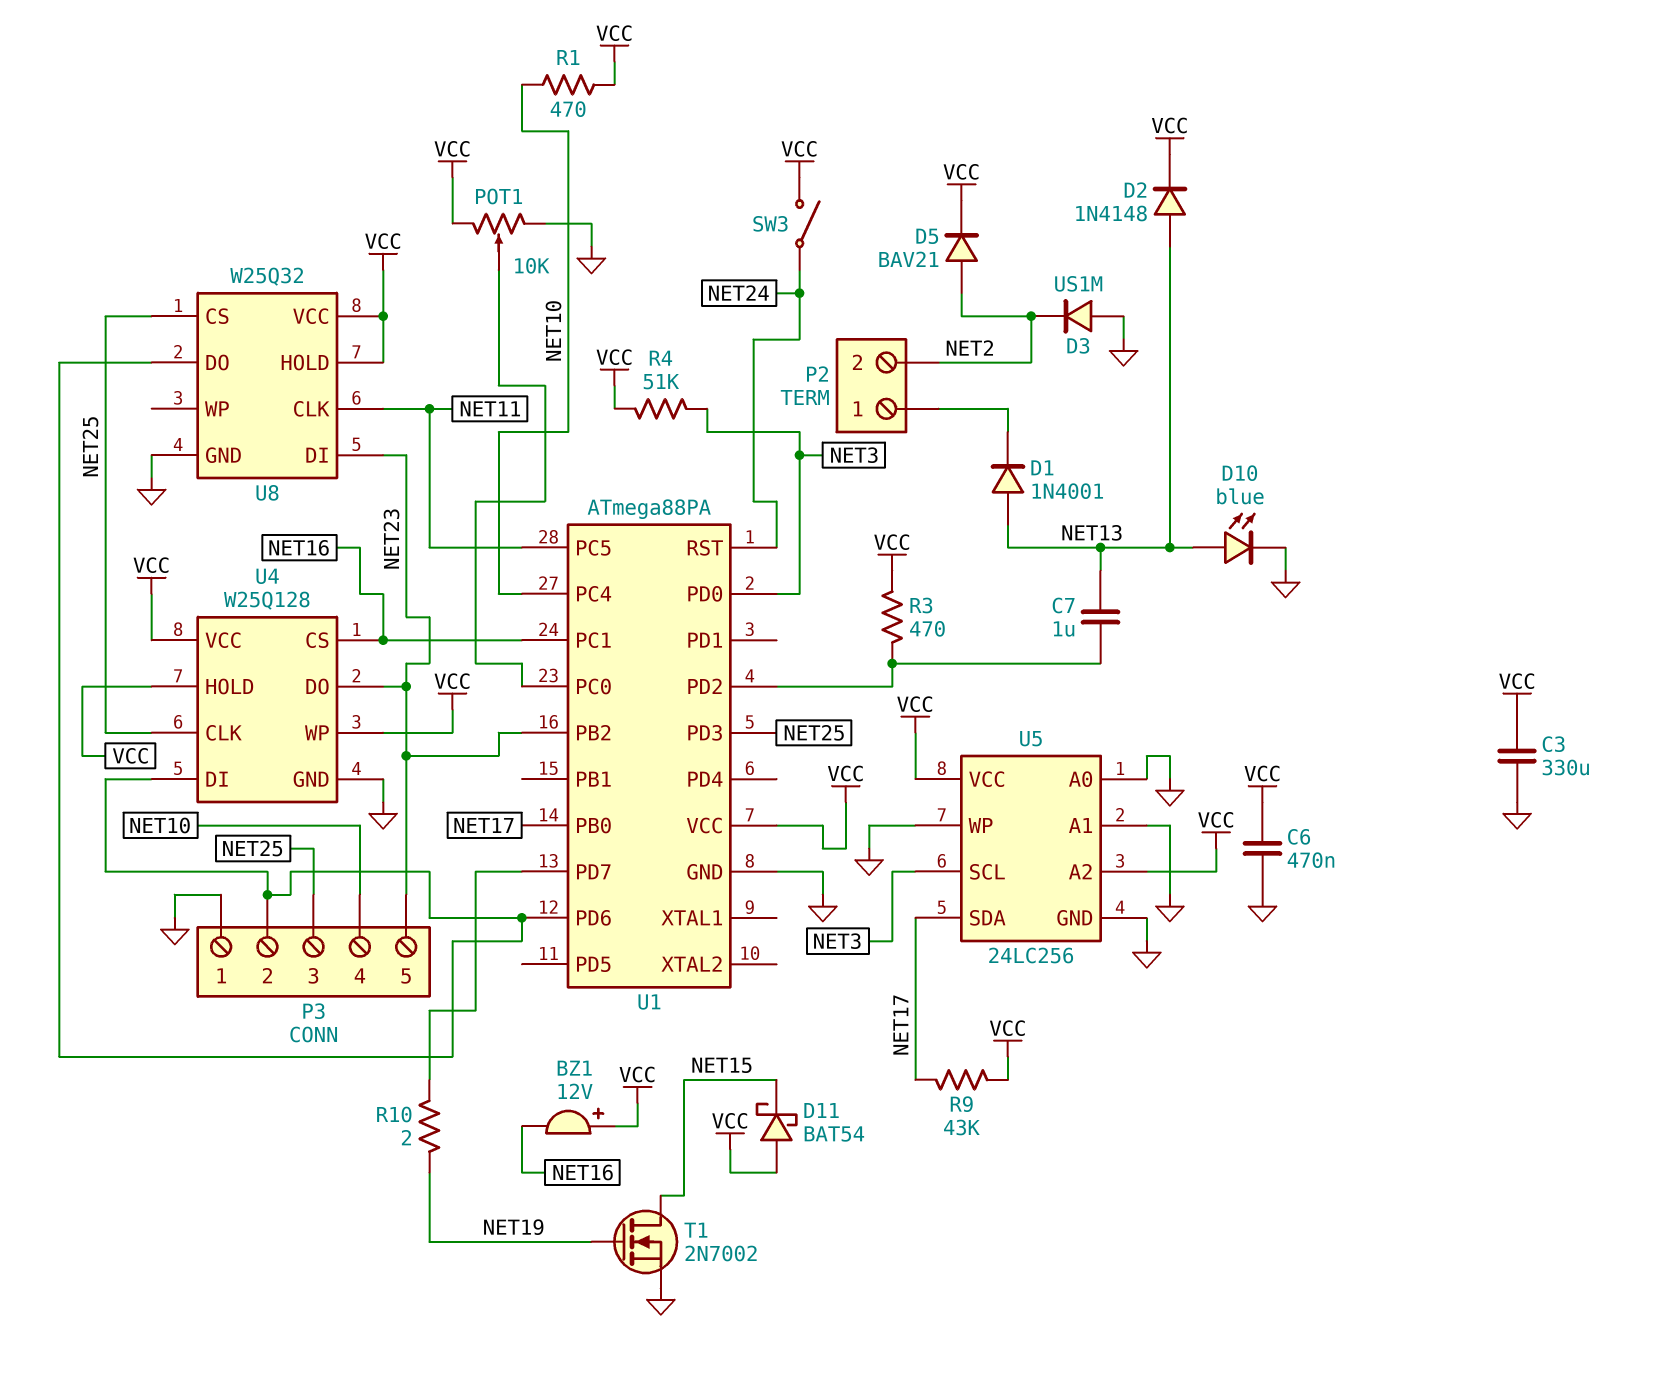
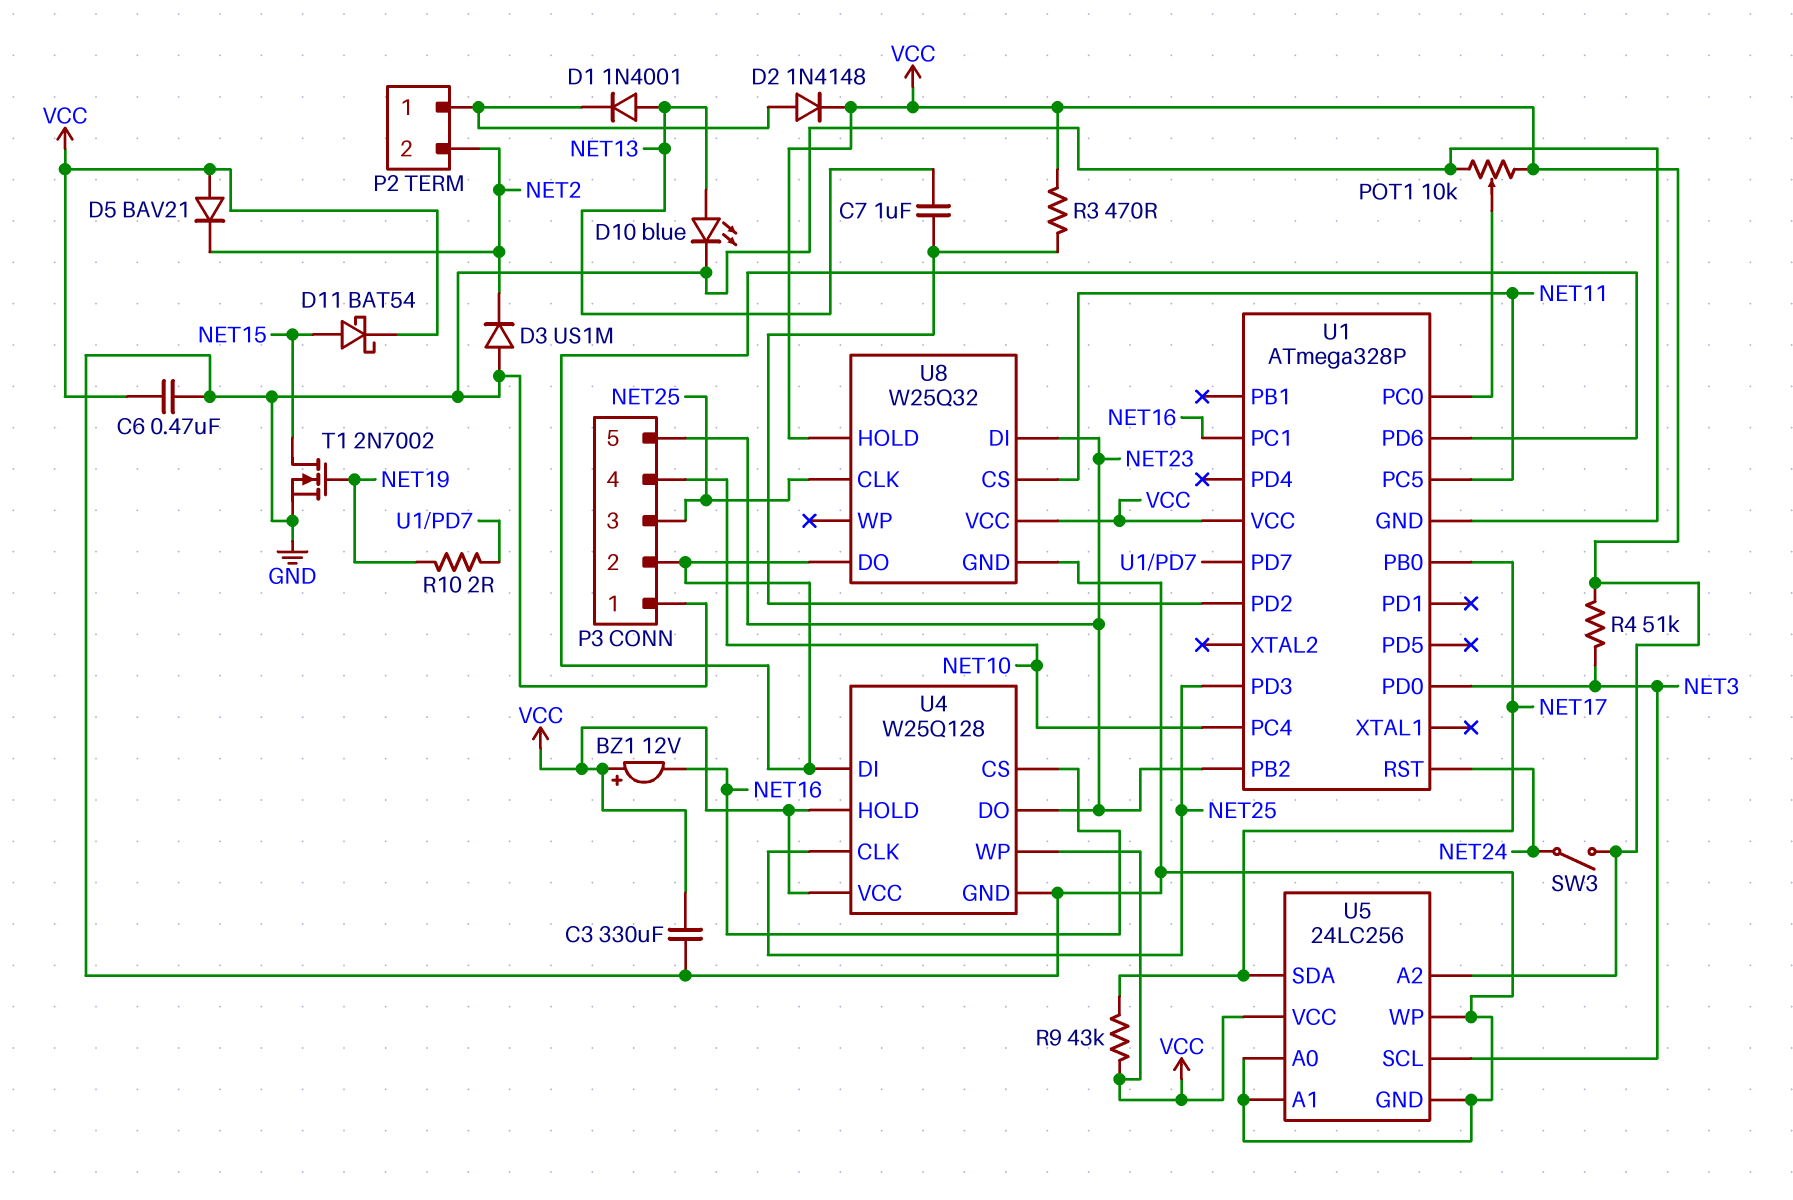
D2: diode 1N4148 (A NET13, K VCC) -> diode 1N4148 (A P2/1, K VCC)
D5: diode BAV21 (A NET2, K VCC) -> diode BAV21 (A VCC, K NET2)
D11: schottky BAT54 (A VCC, K NET15) -> schottky BAT54 (A NET15, K VCC)
R1: 470 (NET10, VCC) -> none
U1: ATmega88PA -> ATmega328P
U8 pin CLK: NET11 -> NET25
U8 pin CS: NET25 -> NET11

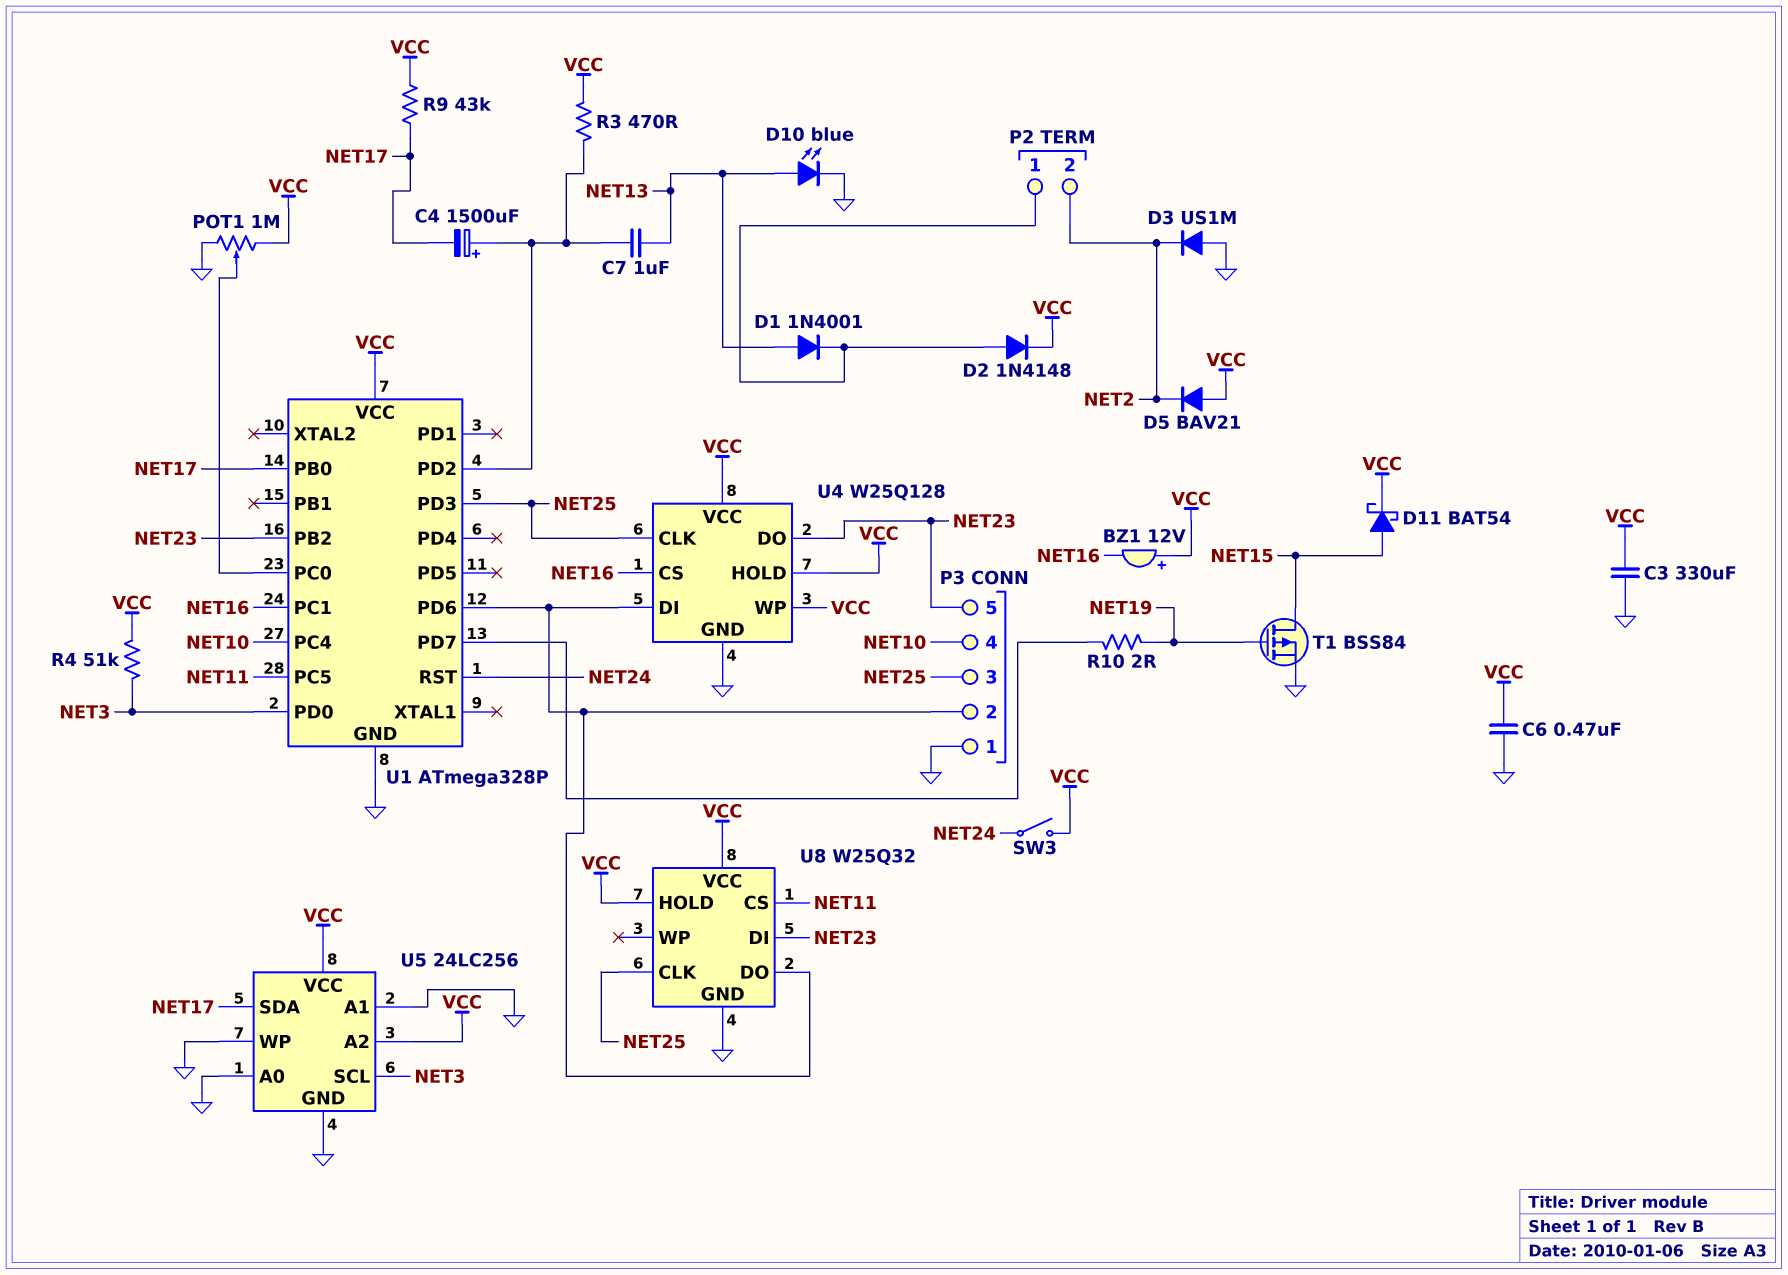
C4: none -> 1500uF (plus U1/PD2, minus NET17)
POT1: 10k (GND, VCC, wiper U1/PC0) -> 1M (GND, VCC, wiper U1/PC0)
T1: NMOS 2N7002 (G NET19, D NET15, S GND) -> PMOS BSS84 (G NET19, D NET15, S GND)

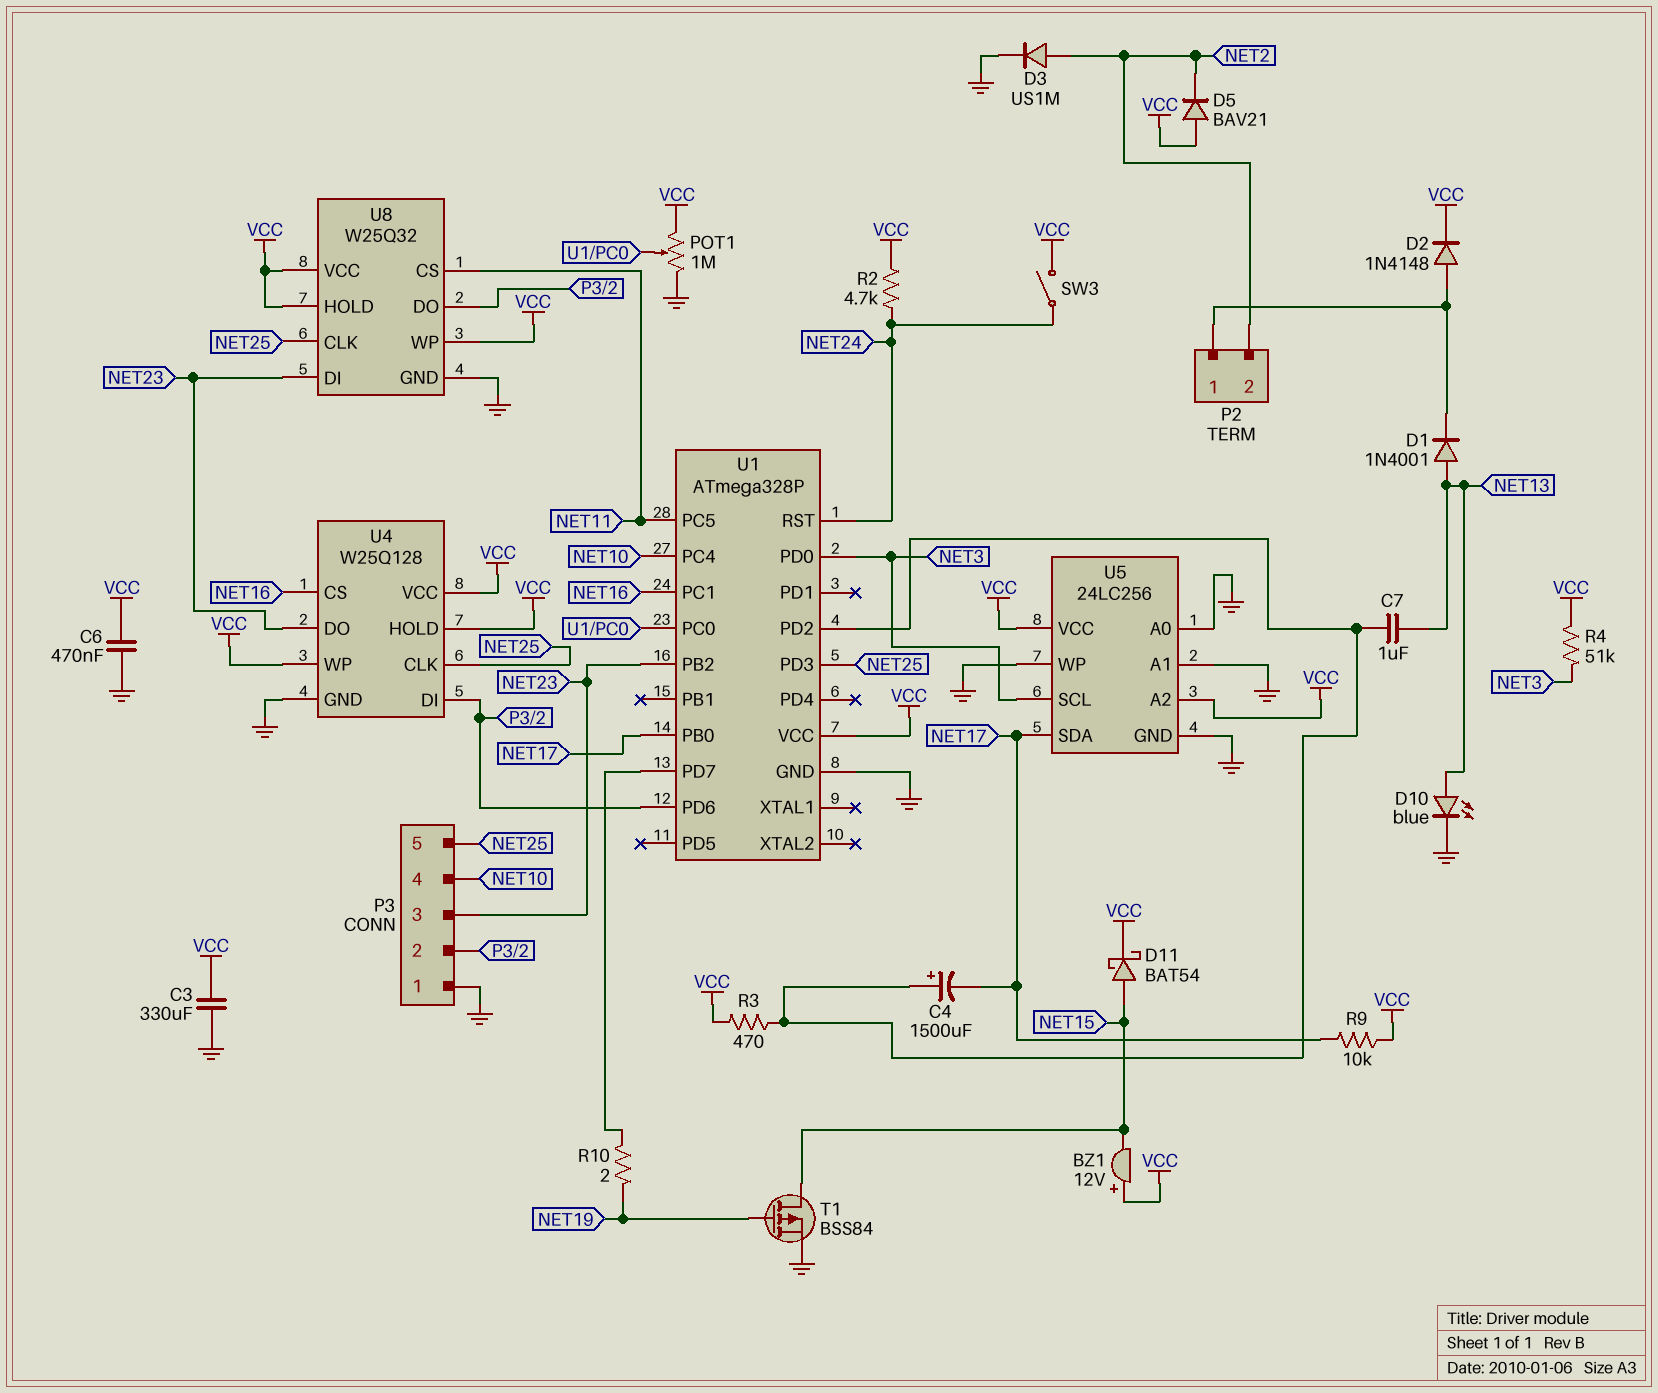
BZ1: buzzer 12V (plus VCC, minus NET16) -> buzzer 12V (plus VCC, minus NET15)
D3: diode US1M (A GND, K NET2) -> diode US1M (A NET2, K GND)
P3 pin 3: NET25 -> NET23
P3 pin 5: NET23 -> NET25
R2: none -> 4.7k (NET24, VCC)
R9: 43k (NET17, VCC) -> 10k (NET17, VCC)
U8 pin WP: none -> VCC

